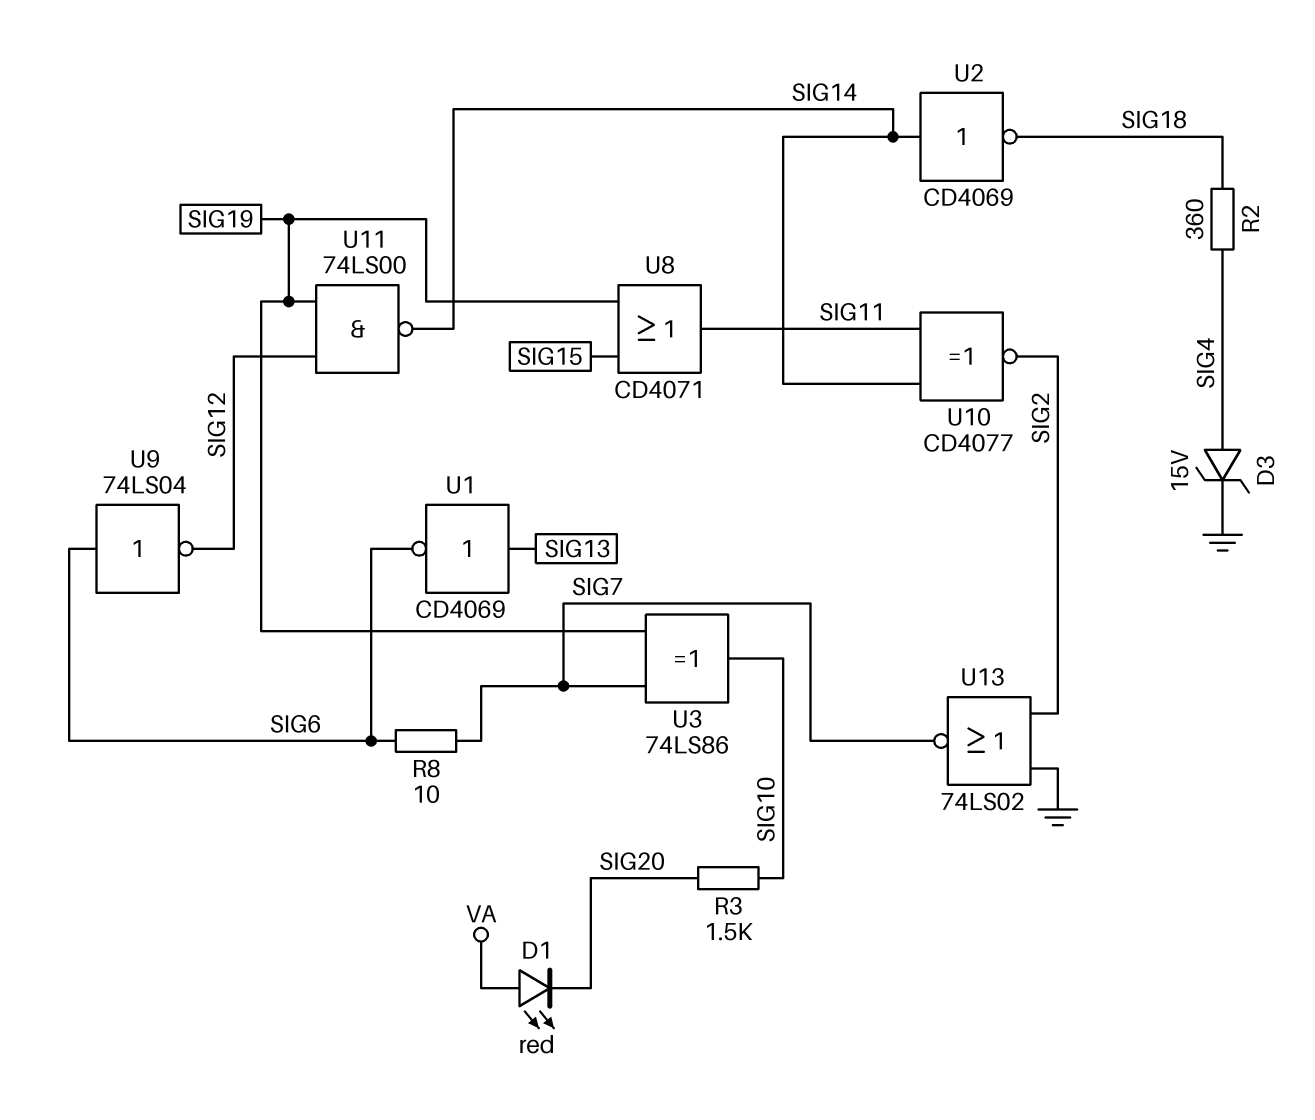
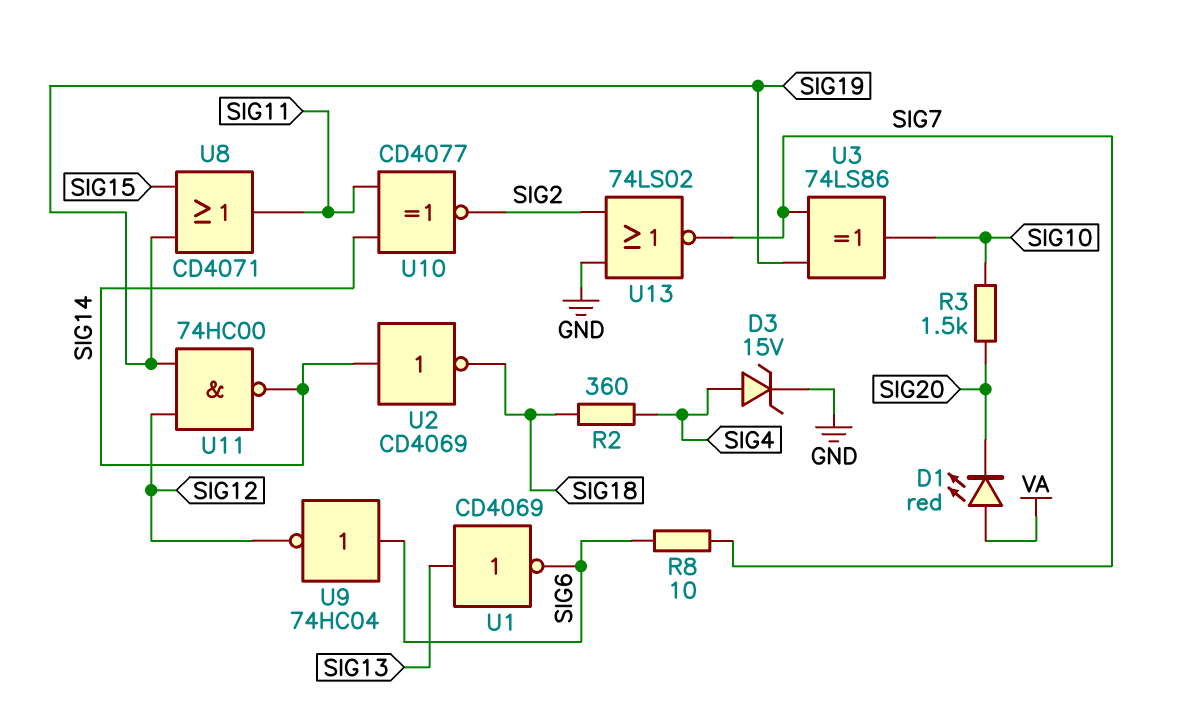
U9: NOT 74LS04 (in SIG6, out SIG12) -> NOT 74HC04 (in SIG6, out SIG12)
U11: NAND 74LS00 (in SIG12, in SIG19, out SIG14) -> NAND 74HC00 (in SIG12, in SIG19, out SIG14)

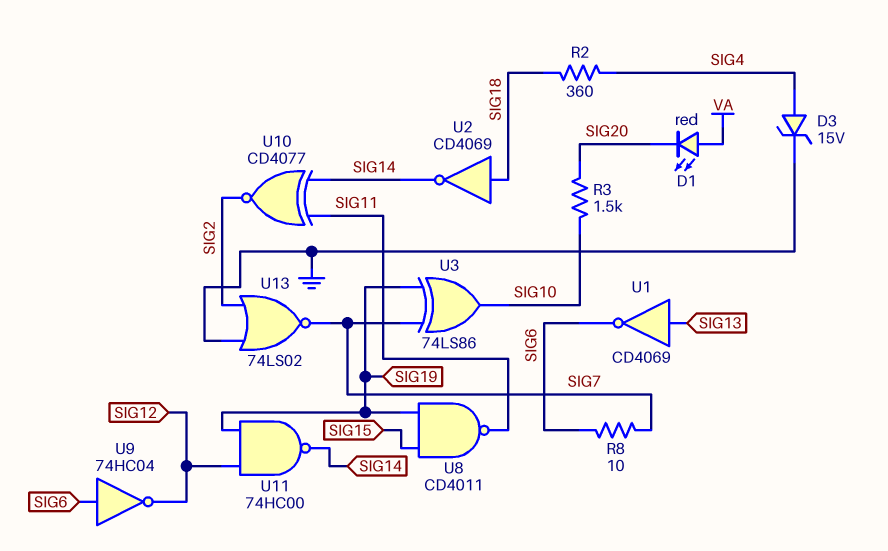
U2: NOT CD4069 (in SIG14, out SIG18) -> NOT CD4069 (in SIG18, out SIG14)
U8: OR CD4071 (in SIG15, in SIG19, out SIG11) -> NAND CD4011 (in SIG15, in SIG19, out SIG11)

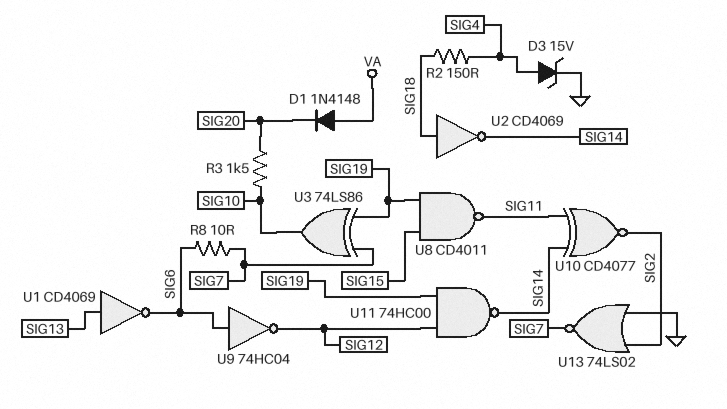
D1: LED red (A VA, K SIG20) -> diode 1N4148 (A VA, K SIG20)
R2: 360 (SIG4, SIG18) -> 150 (SIG4, SIG18)

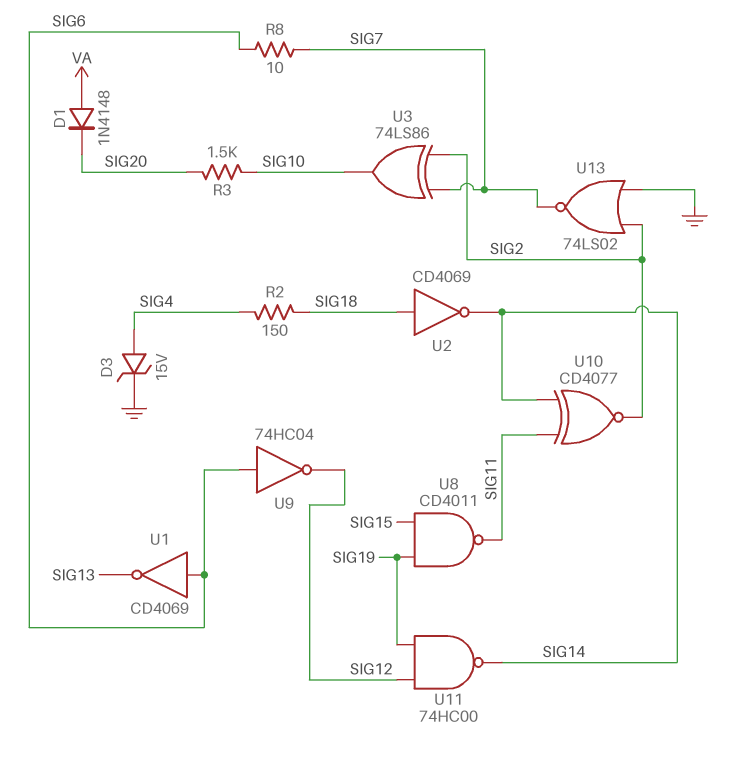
U1: NOT CD4069 (in SIG13, out SIG6) -> NOT CD4069 (in SIG6, out SIG13)
U3: XOR 74LS86 (in SIG7, in SIG19, out SIG10) -> XOR 74LS86 (in SIG2, in SIG7, out SIG10)

